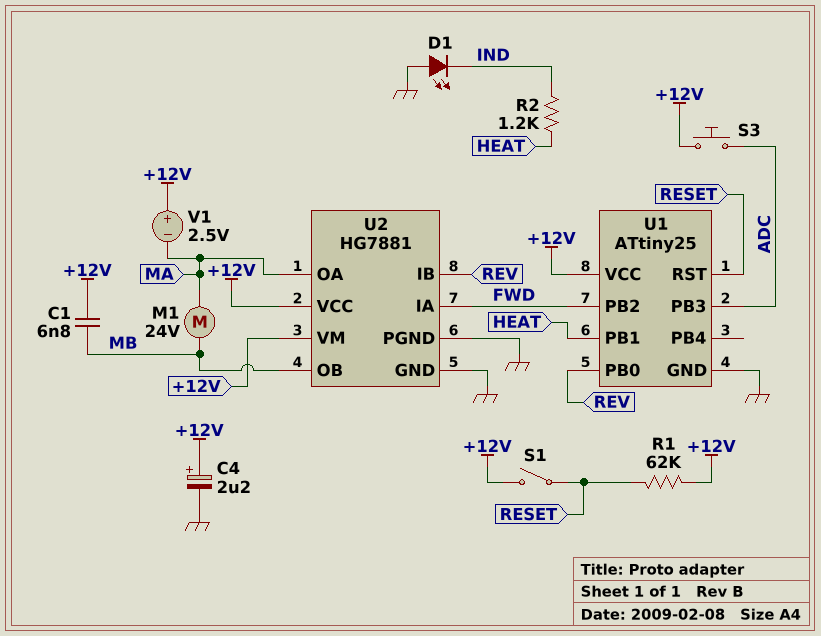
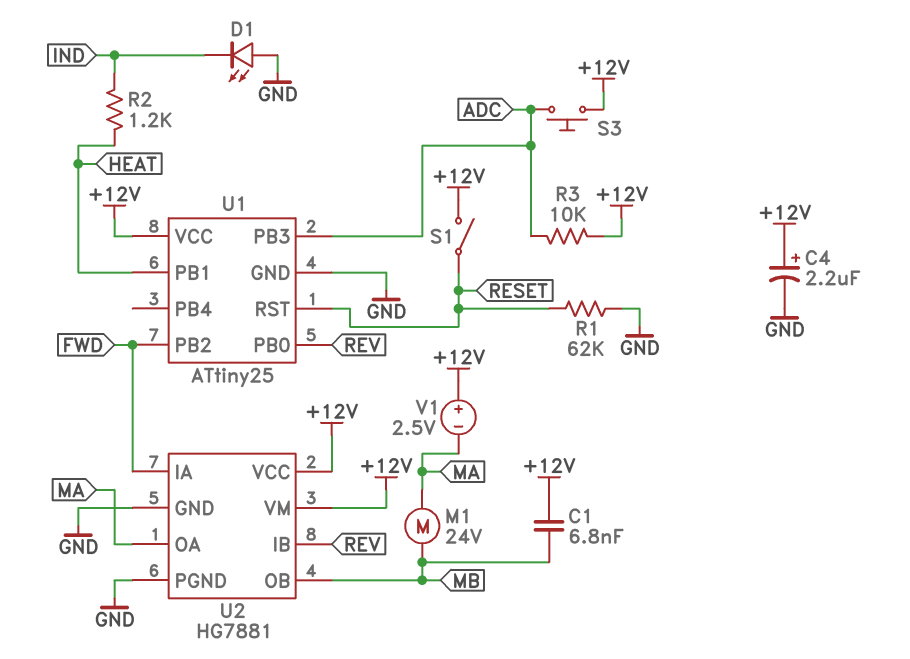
R1: 62k (+12V, RESET) -> 62k (GND, RESET)
R3: none -> 10k (+12V, ADC)

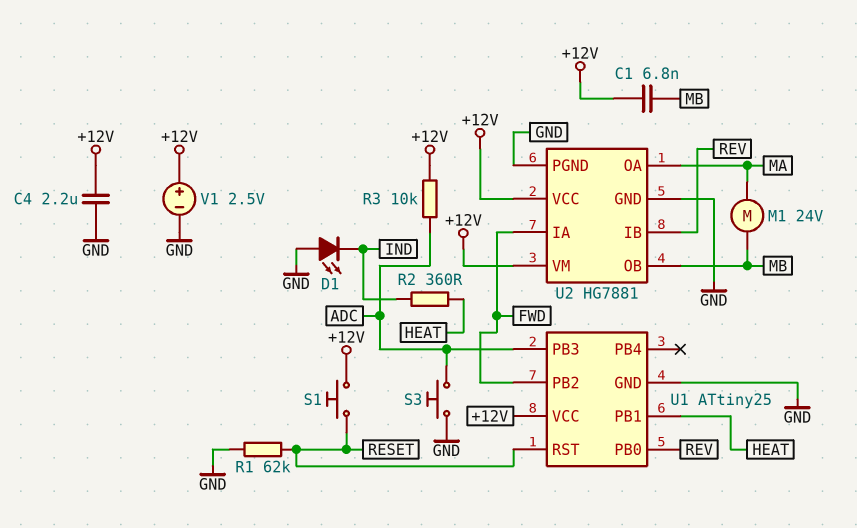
C4: 2.2uF (plus +12V, minus GND) -> 2.2uF (+12V, GND)
R2: 1.2k (HEAT, IND) -> 360 (HEAT, IND)
S1: switch (+12V, RESET) -> button (+12V, RESET)
S3: button (+12V, ADC) -> button (ADC, GND)
V1: 2.5V (plus +12V, minus MA) -> 2.5V (plus +12V, minus GND)

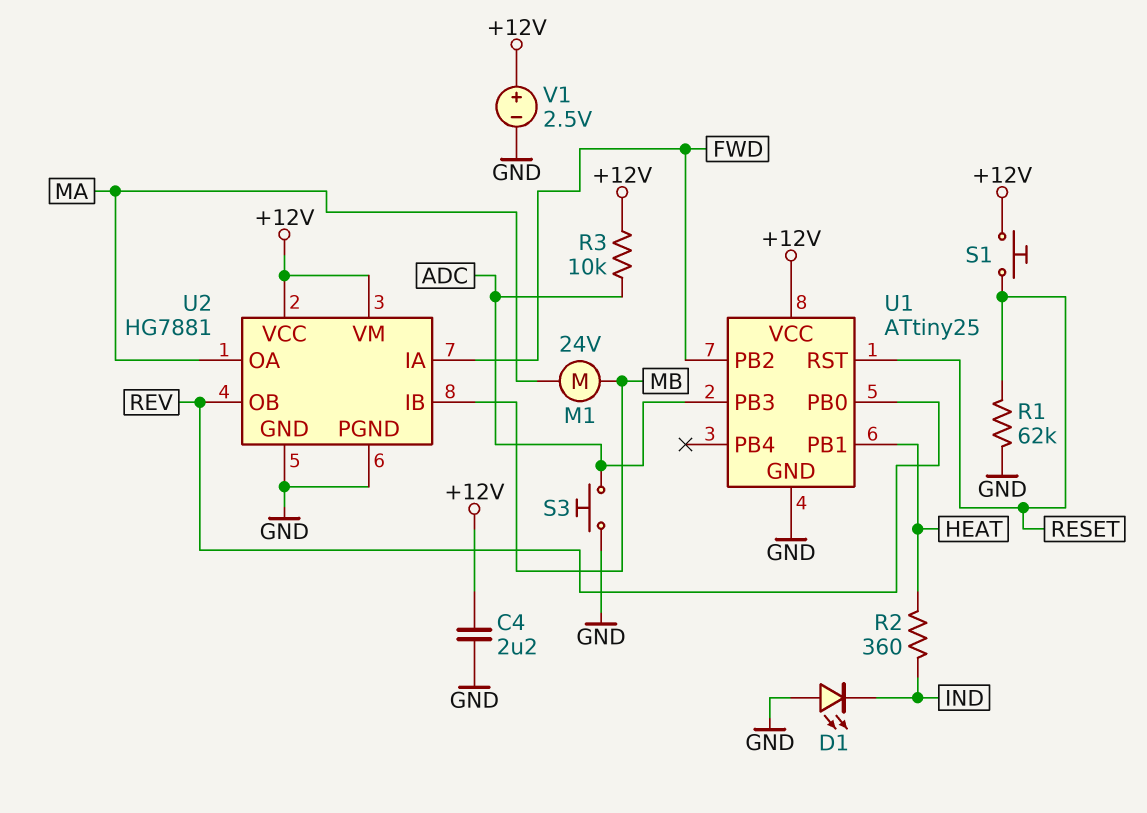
C1: 6.8nF (+12V, MB) -> none
U2 pin IB: REV -> MB
U2 pin OB: MB -> REV

